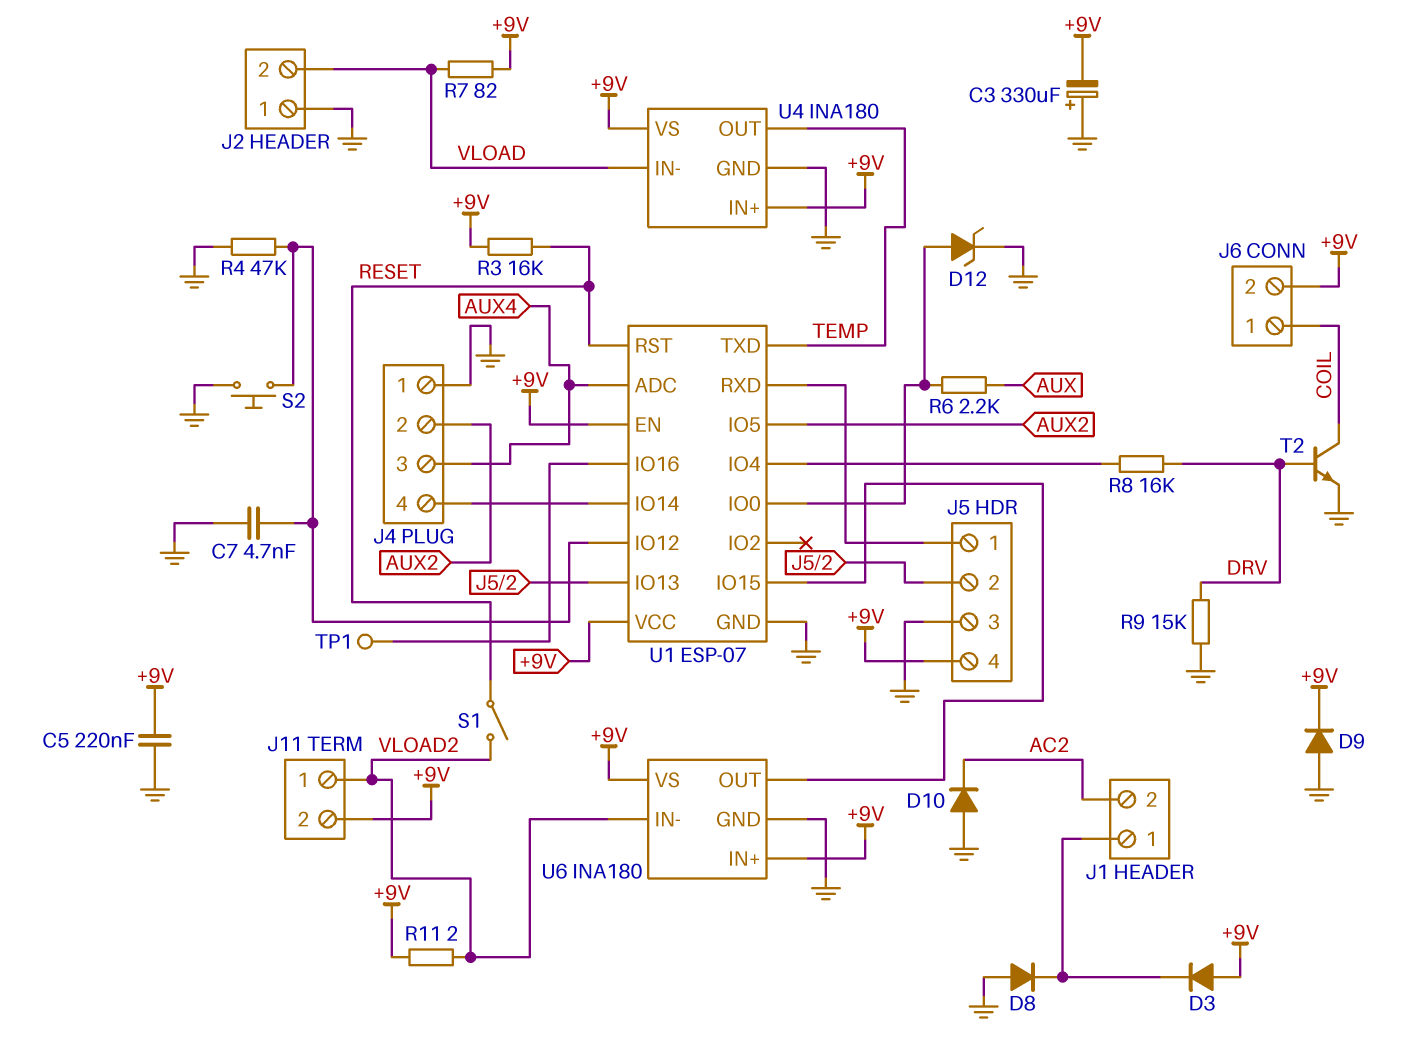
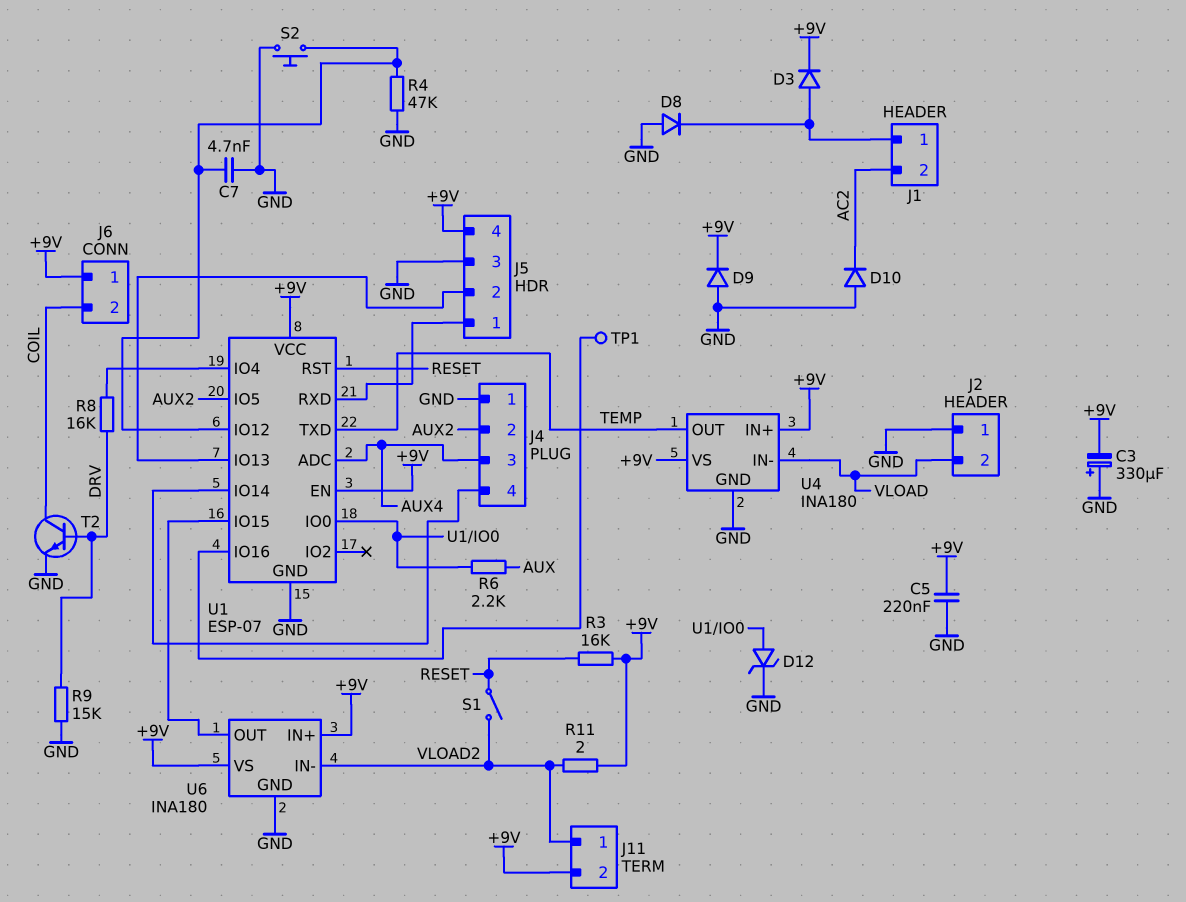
D3: diode (A +9V, K J1/1) -> diode (A J1/1, K +9V)
J6 pin 1: COIL -> +9V
J6 pin 2: +9V -> COIL
R7: 82 (+9V, VLOAD) -> none

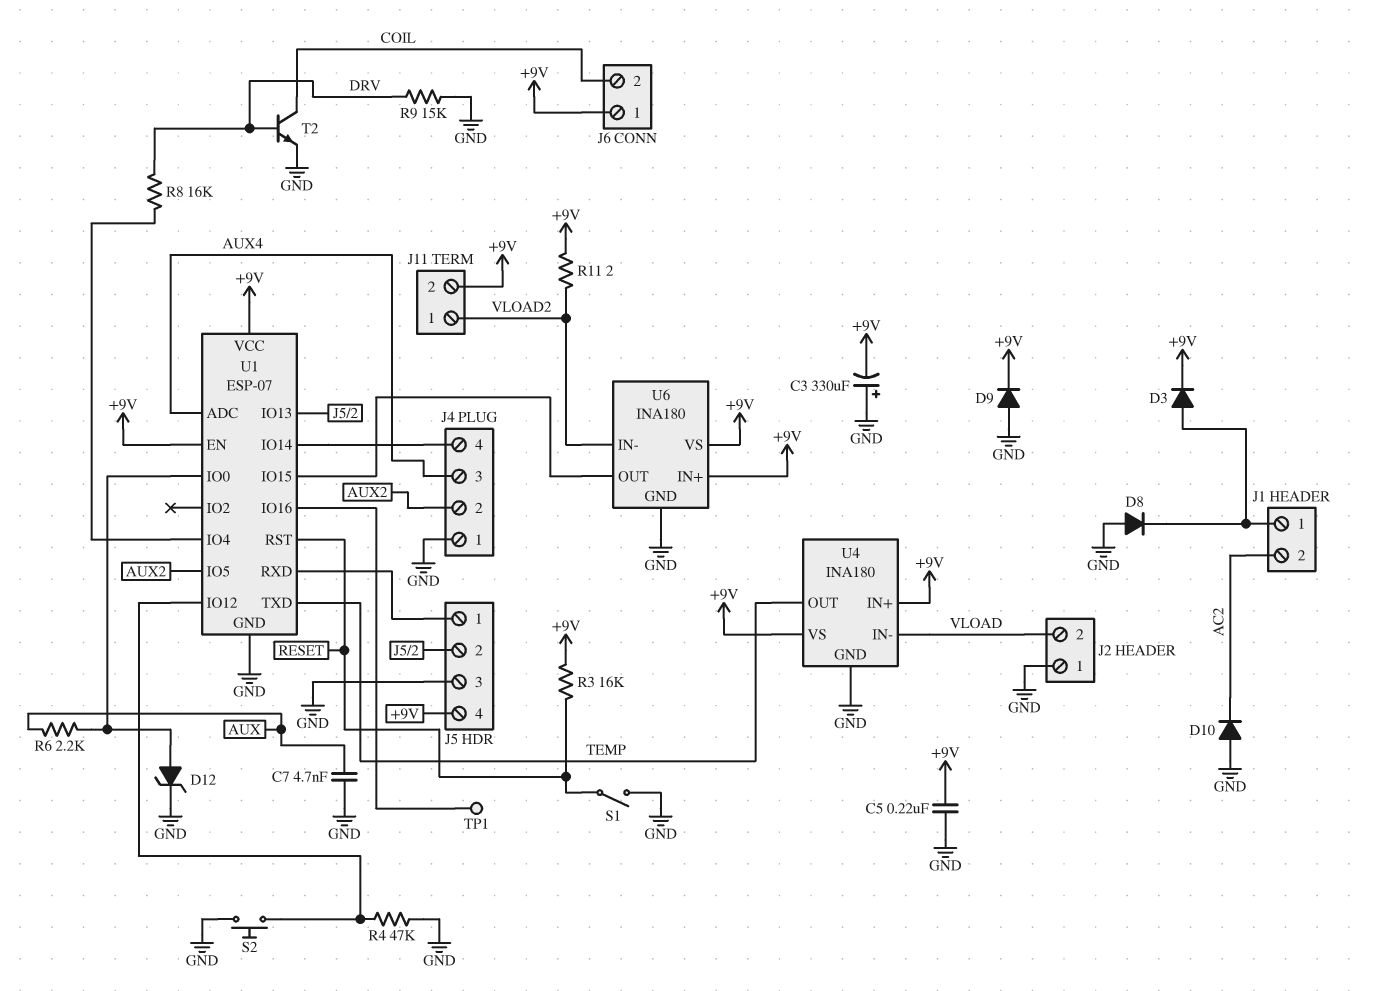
C7: 4.7nF (GND, U1/IO12) -> 4.7nF (AUX, GND)
S1: switch (RESET, VLOAD2) -> switch (GND, RESET)

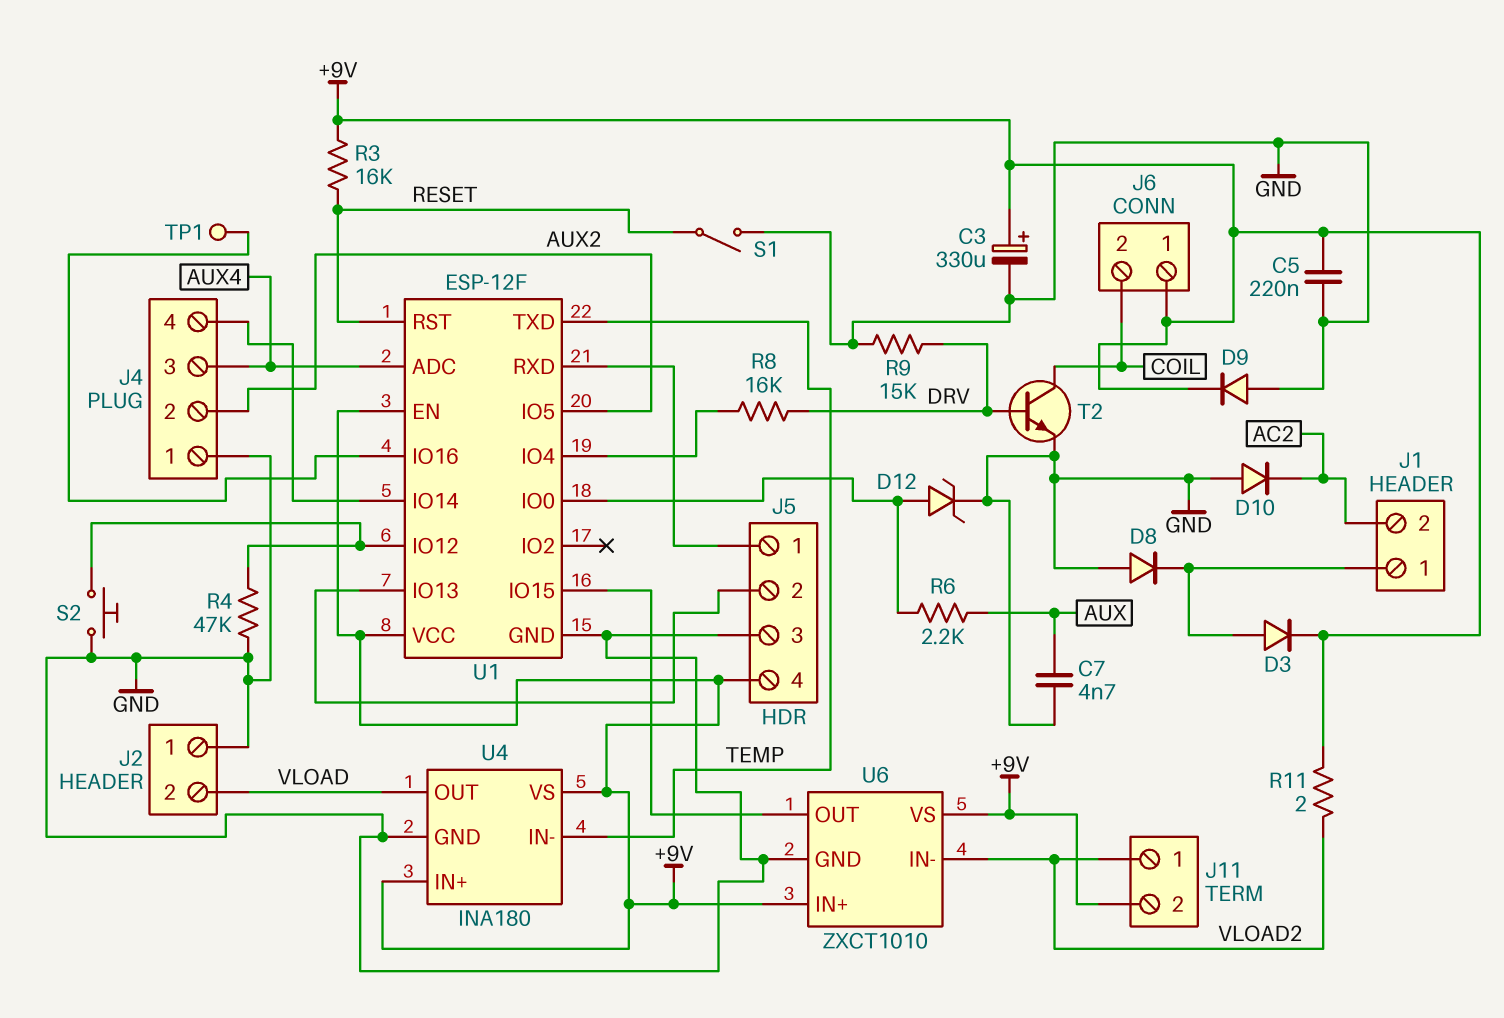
C3: 330uF (plus GND, minus +9V) -> 330uF (plus +9V, minus GND)
U1: ESP-07 -> ESP-12F
U4 pin IN-: VLOAD -> TEMP
U4 pin OUT: TEMP -> VLOAD
U6: INA180 -> ZXCT1010

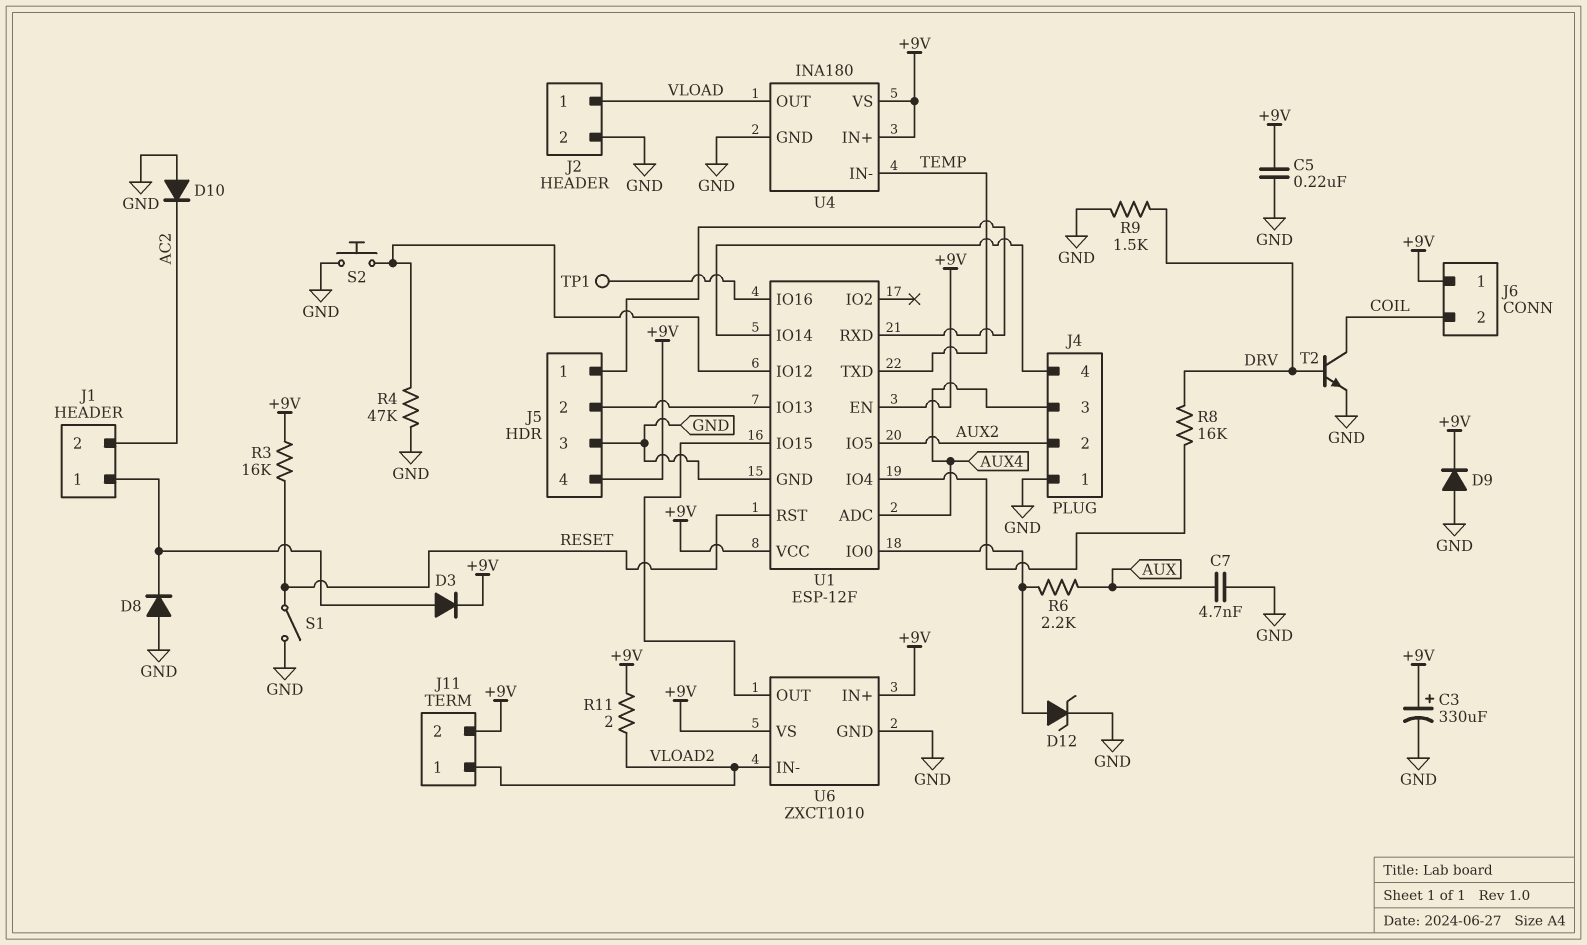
J2 pin 1: GND -> VLOAD
J2 pin 2: VLOAD -> GND
R9: 15k (DRV, GND) -> 1.5k (DRV, GND)

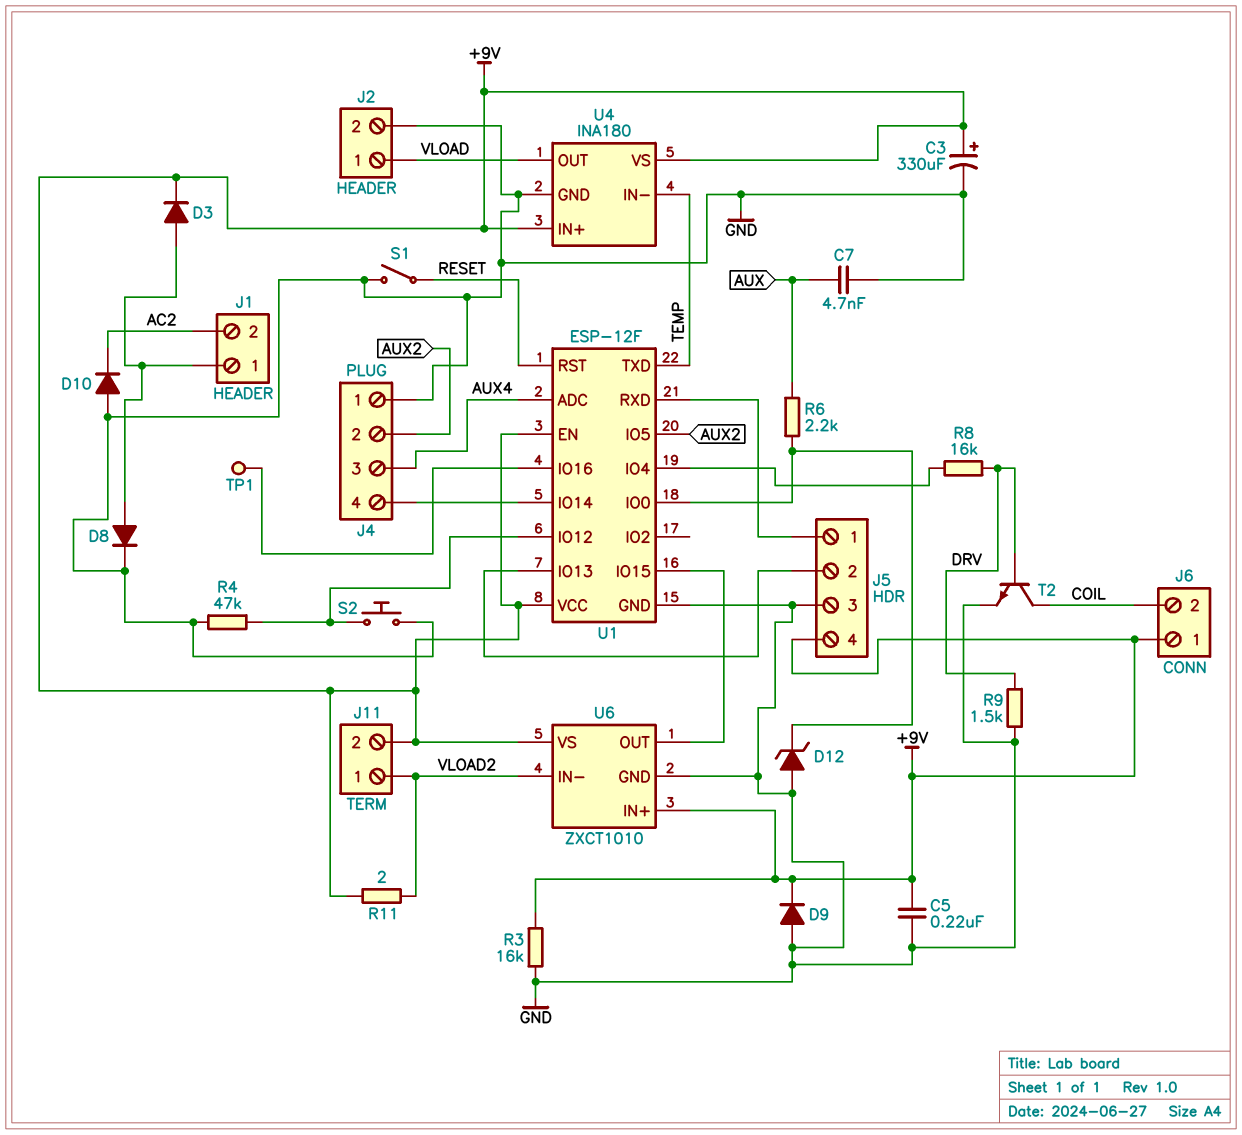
D8: diode (A GND, K J1/1) -> diode (A J1/1, K GND)
D12: zener (A U1/IO0, K GND) -> zener (A GND, K U1/IO0)
R3: 16k (+9V, RESET) -> 16k (+9V, GND)

